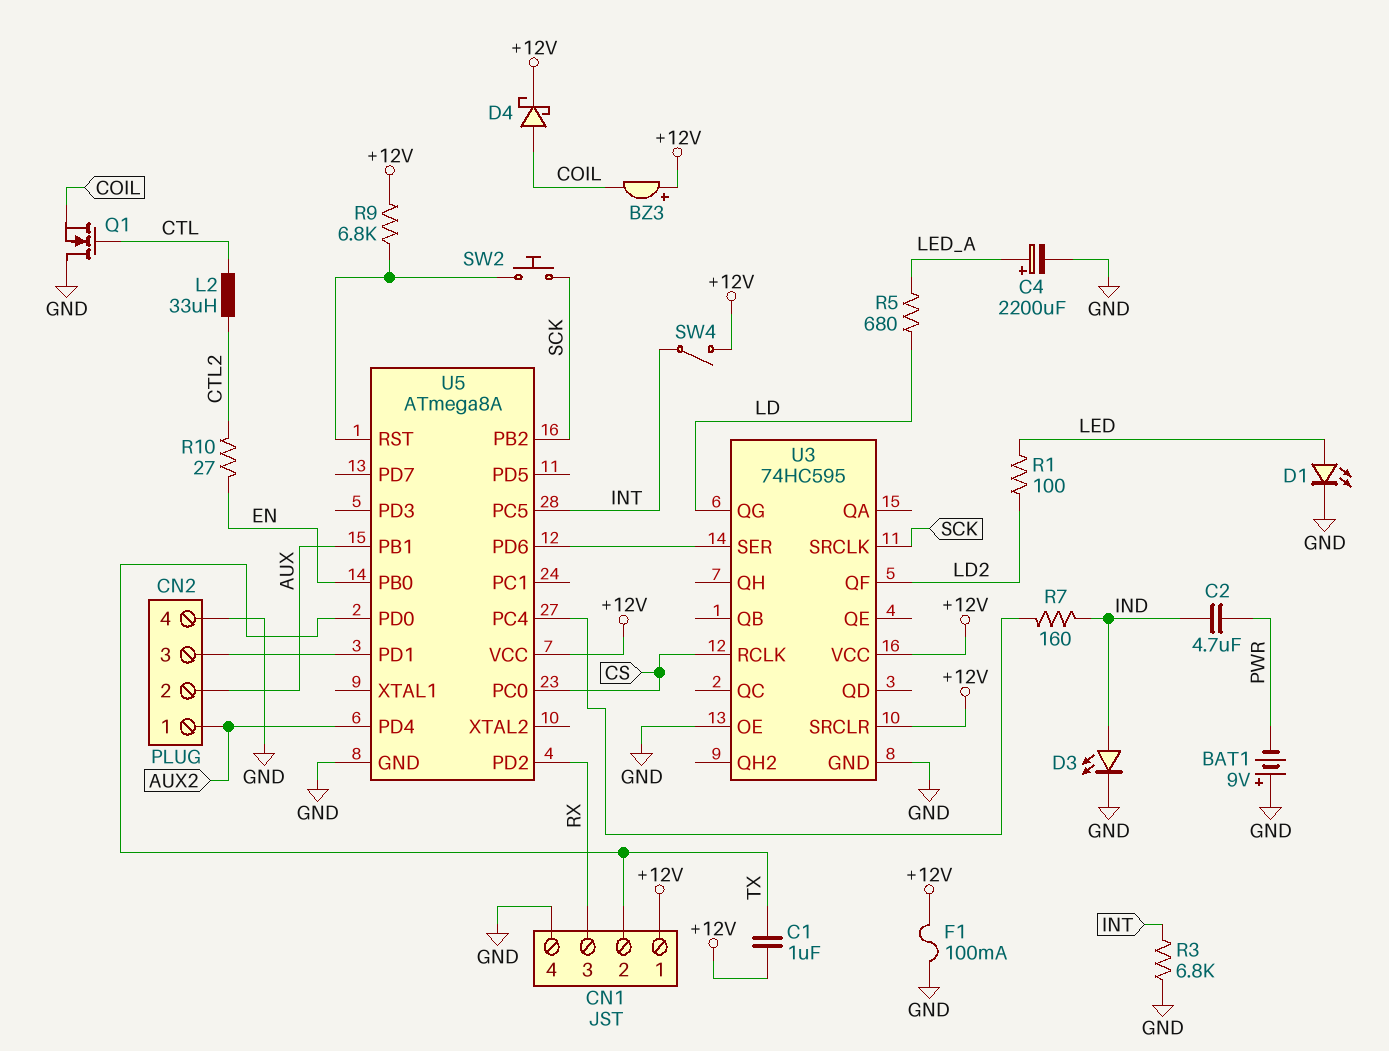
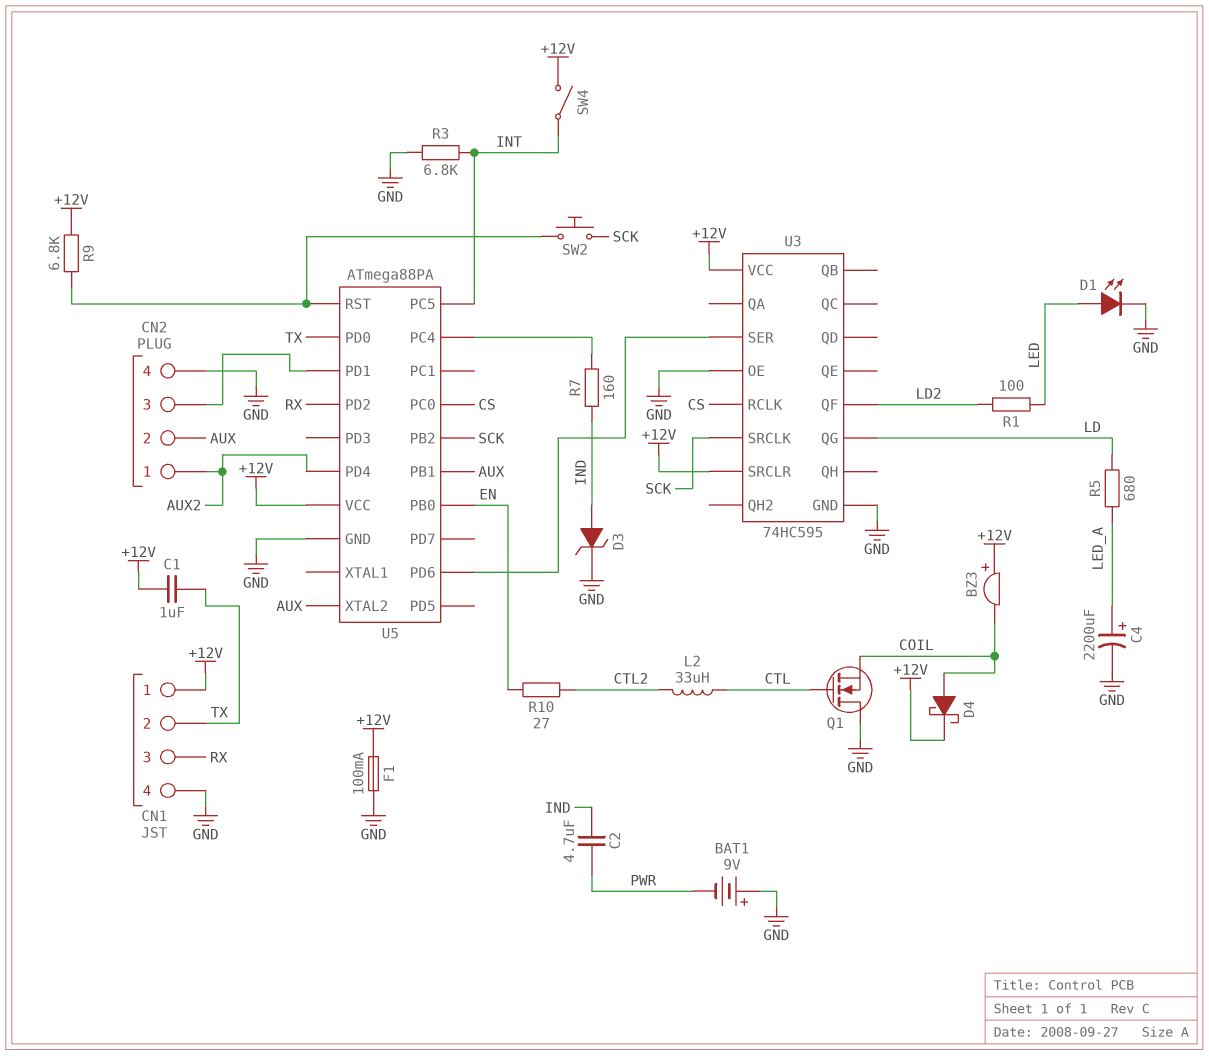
D3: LED (A IND, K GND) -> zener (A IND, K GND)
U5: ATmega8A -> ATmega88PA
U5 pin XTAL2: none -> AUX

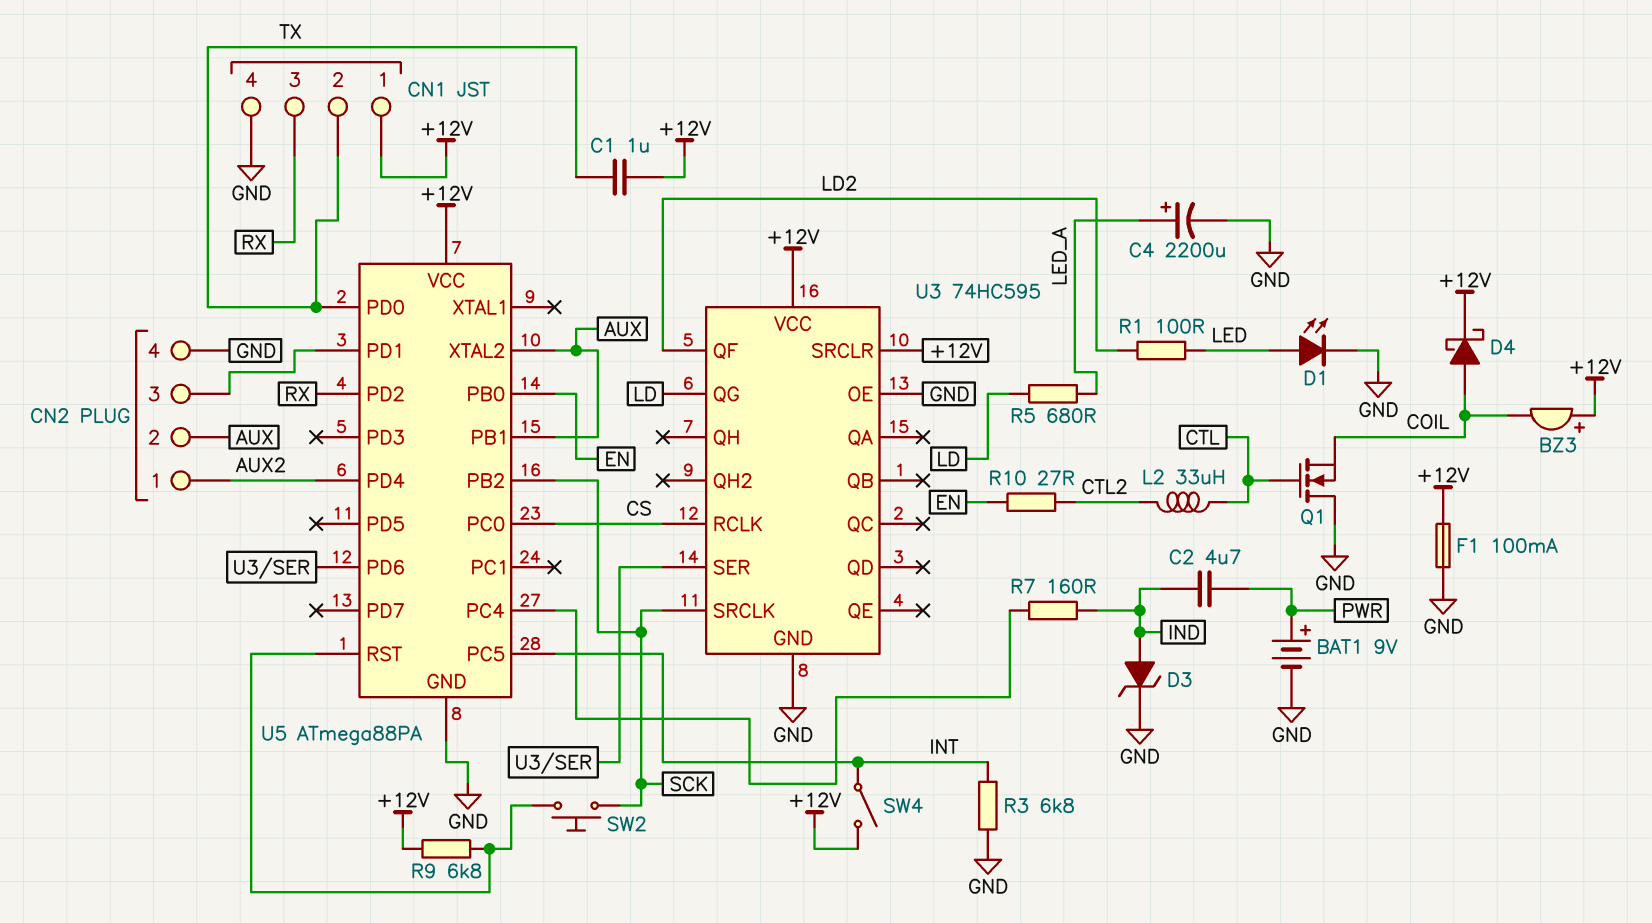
BAT1: 9V (plus GND, minus PWR) -> 9V (plus PWR, minus GND)

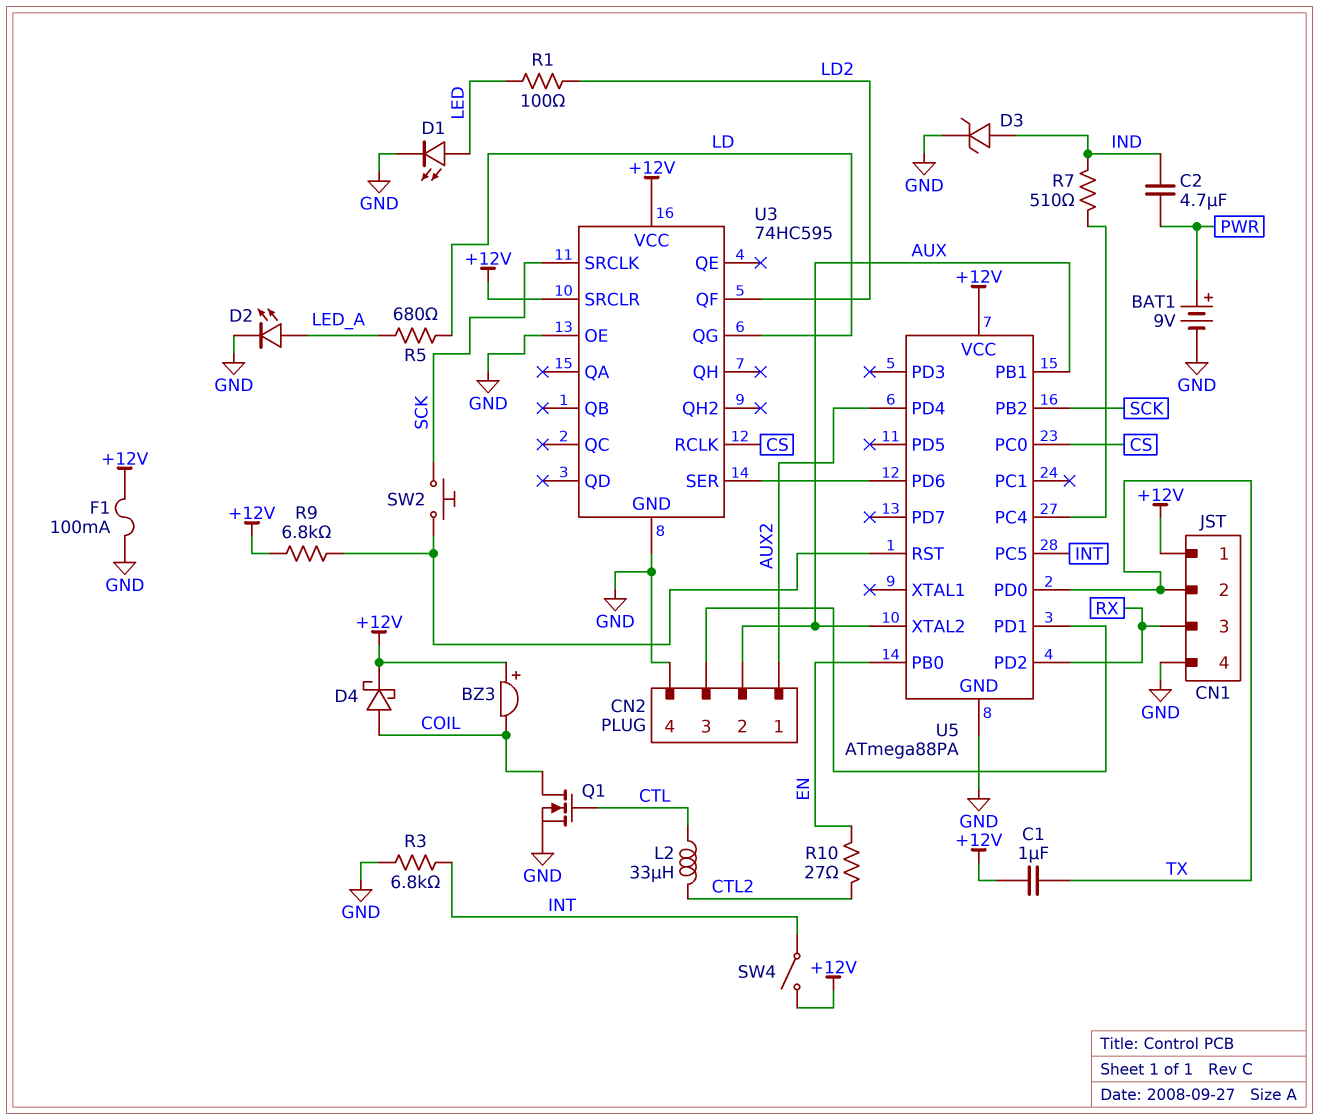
C4: 2200uF (plus LED_A, minus GND) -> none
D2: none -> LED (A LED_A, K GND)
Q1: NMOS (G CTL, D GND, S COIL) -> NMOS (G CTL, D COIL, S GND)
R7: 160 (IND, U5/PC4) -> 510 (IND, U5/PC4)

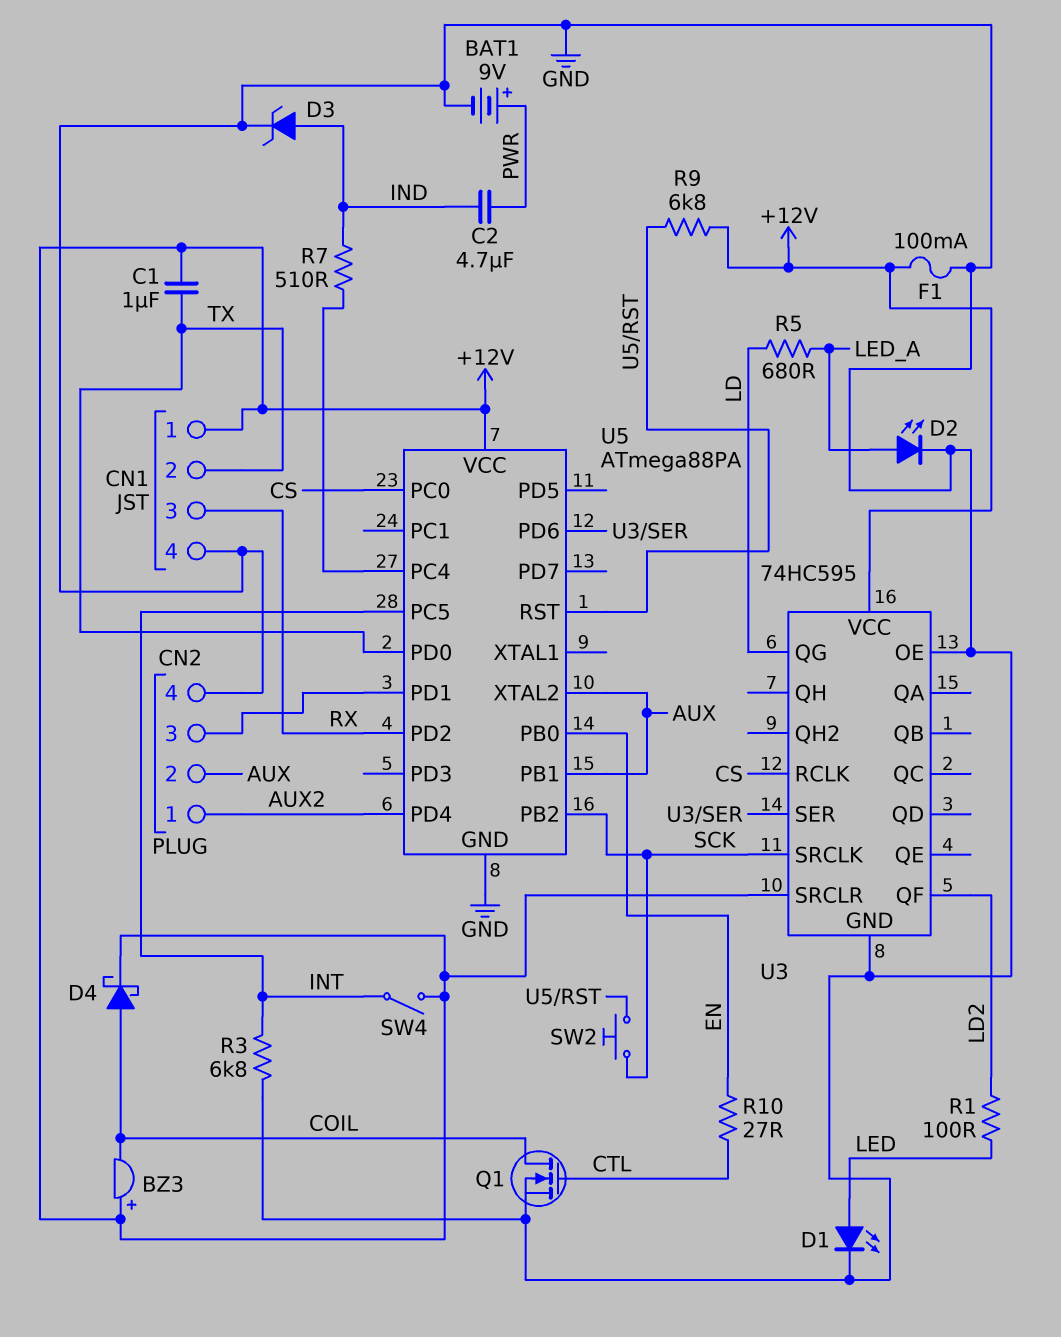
L2: 33uH (CTL, CTL2) -> none
R10: 27 (CTL2, EN) -> 27 (CTL, EN)

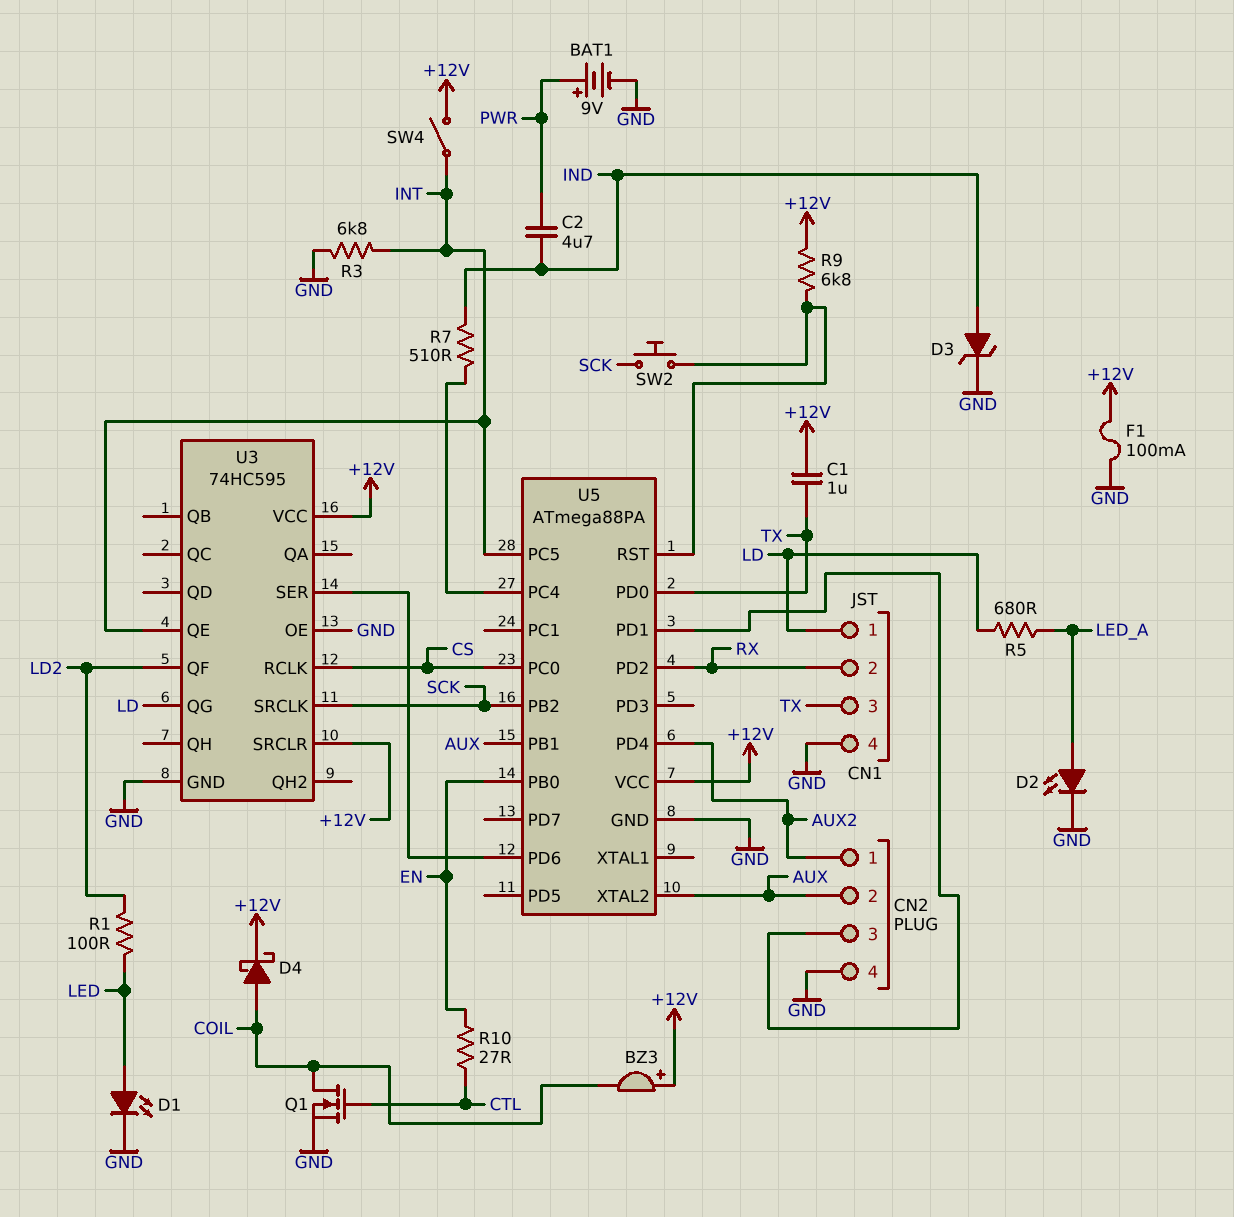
CN1 pin 1: +12V -> LD
CN1 pin 2: TX -> RX
CN1 pin 3: RX -> TX
U3 pin QE: none -> INT

